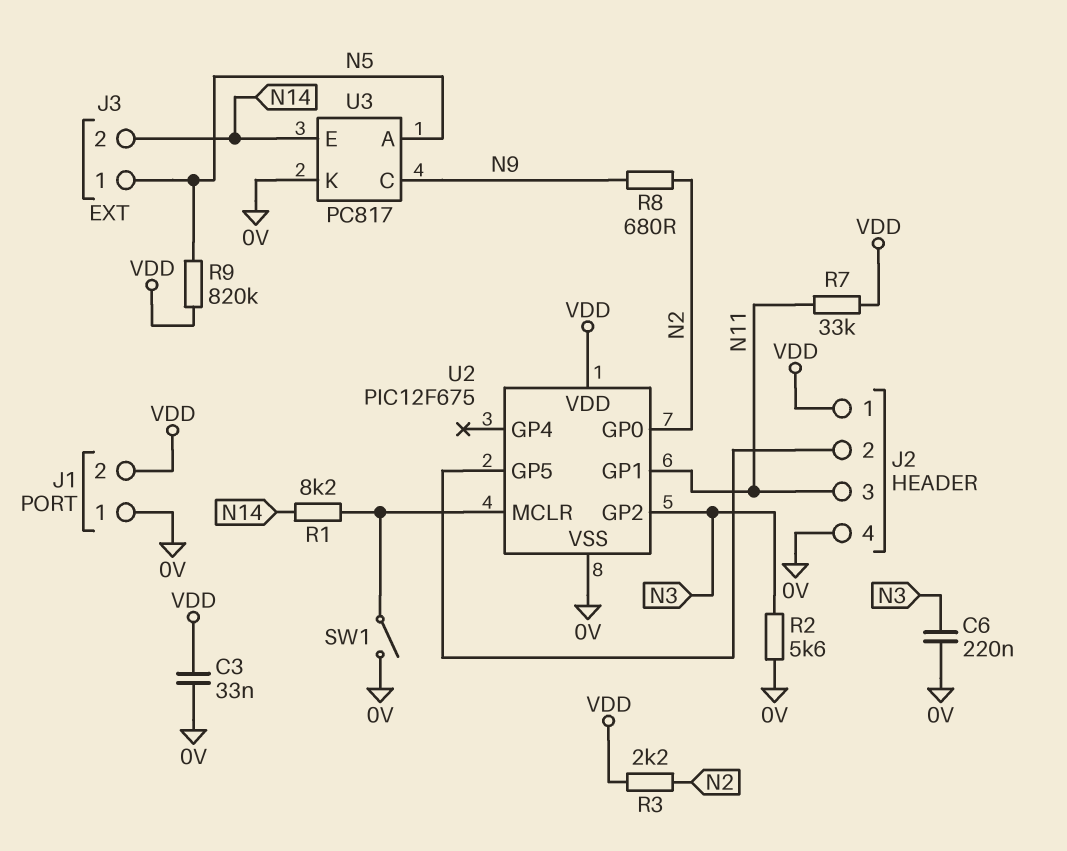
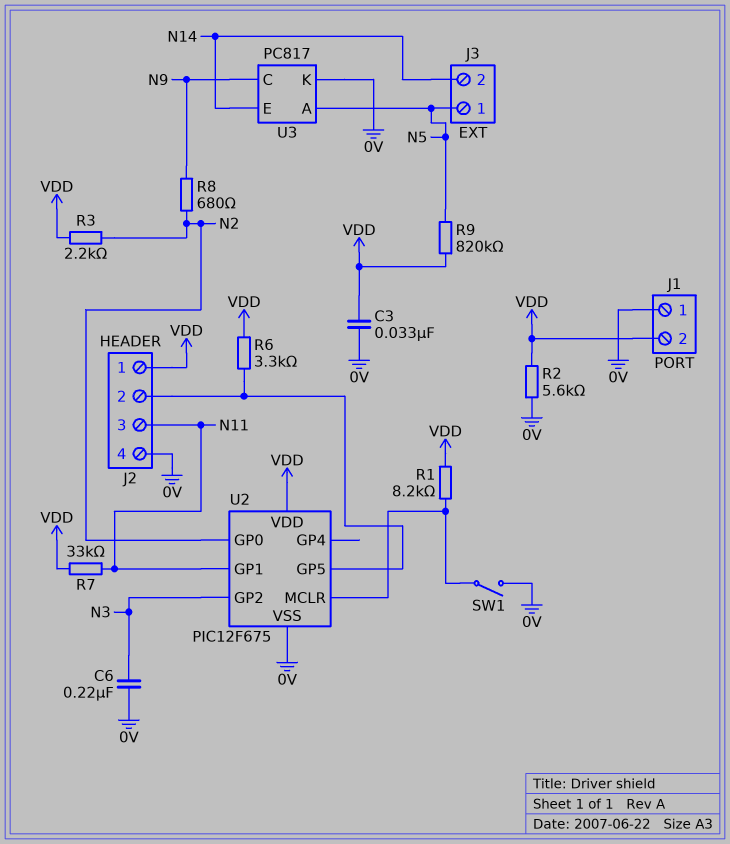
R1: 8.2k (N14, U2/MCLR) -> 8.2k (U2/MCLR, VDD)
R2: 5.6k (0V, N3) -> 5.6k (0V, VDD)
R6: none -> 3.3k (J2/2, VDD)

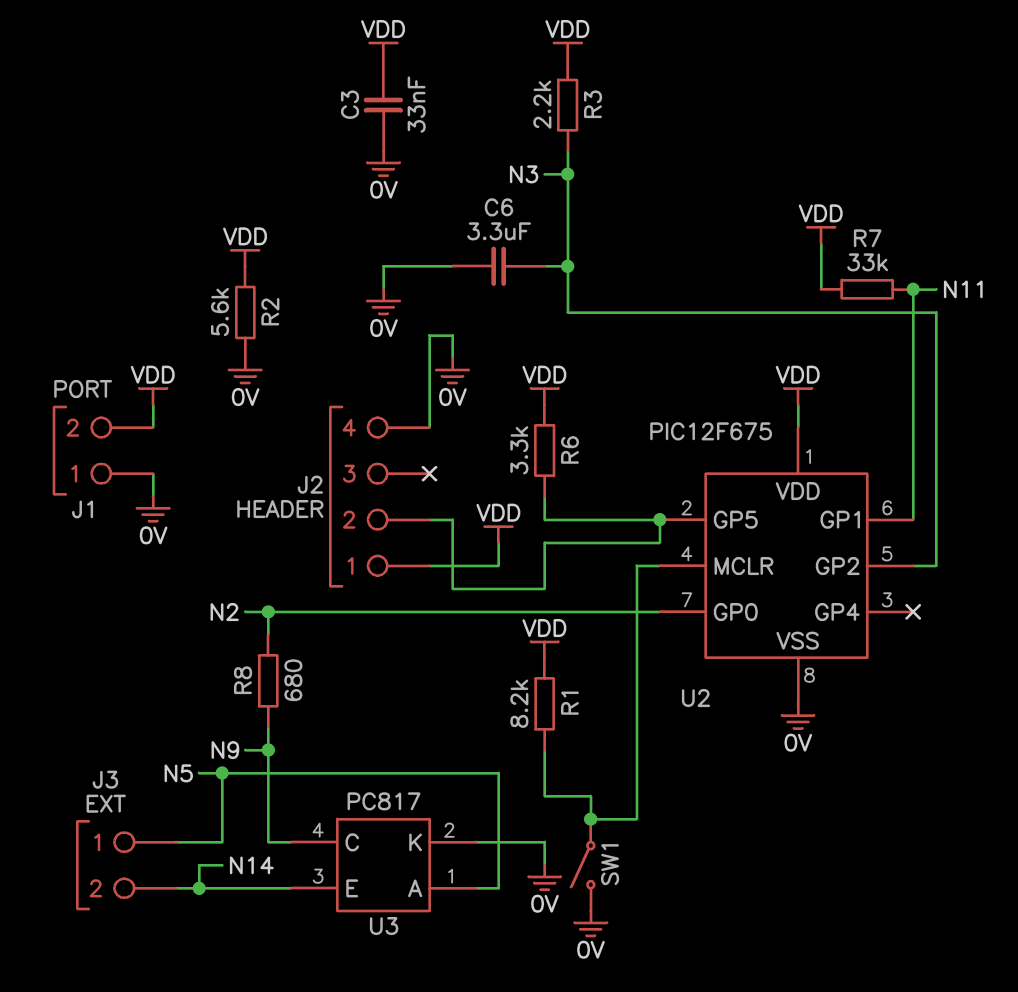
C6: 220nF (0V, N3) -> 3.3uF (0V, N3)
J2 pin 3: N11 -> none
R3: 2.2k (N2, VDD) -> 2.2k (N3, VDD)
R9: 820k (N5, VDD) -> none

